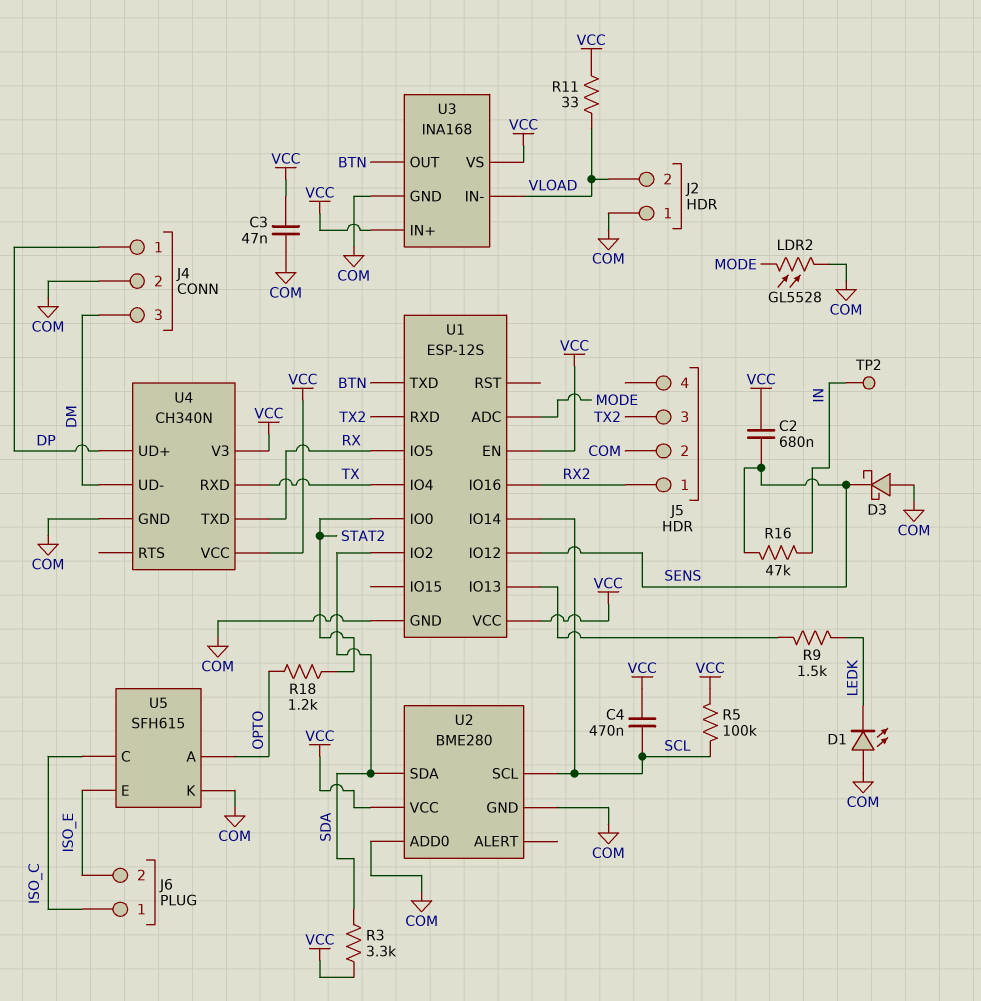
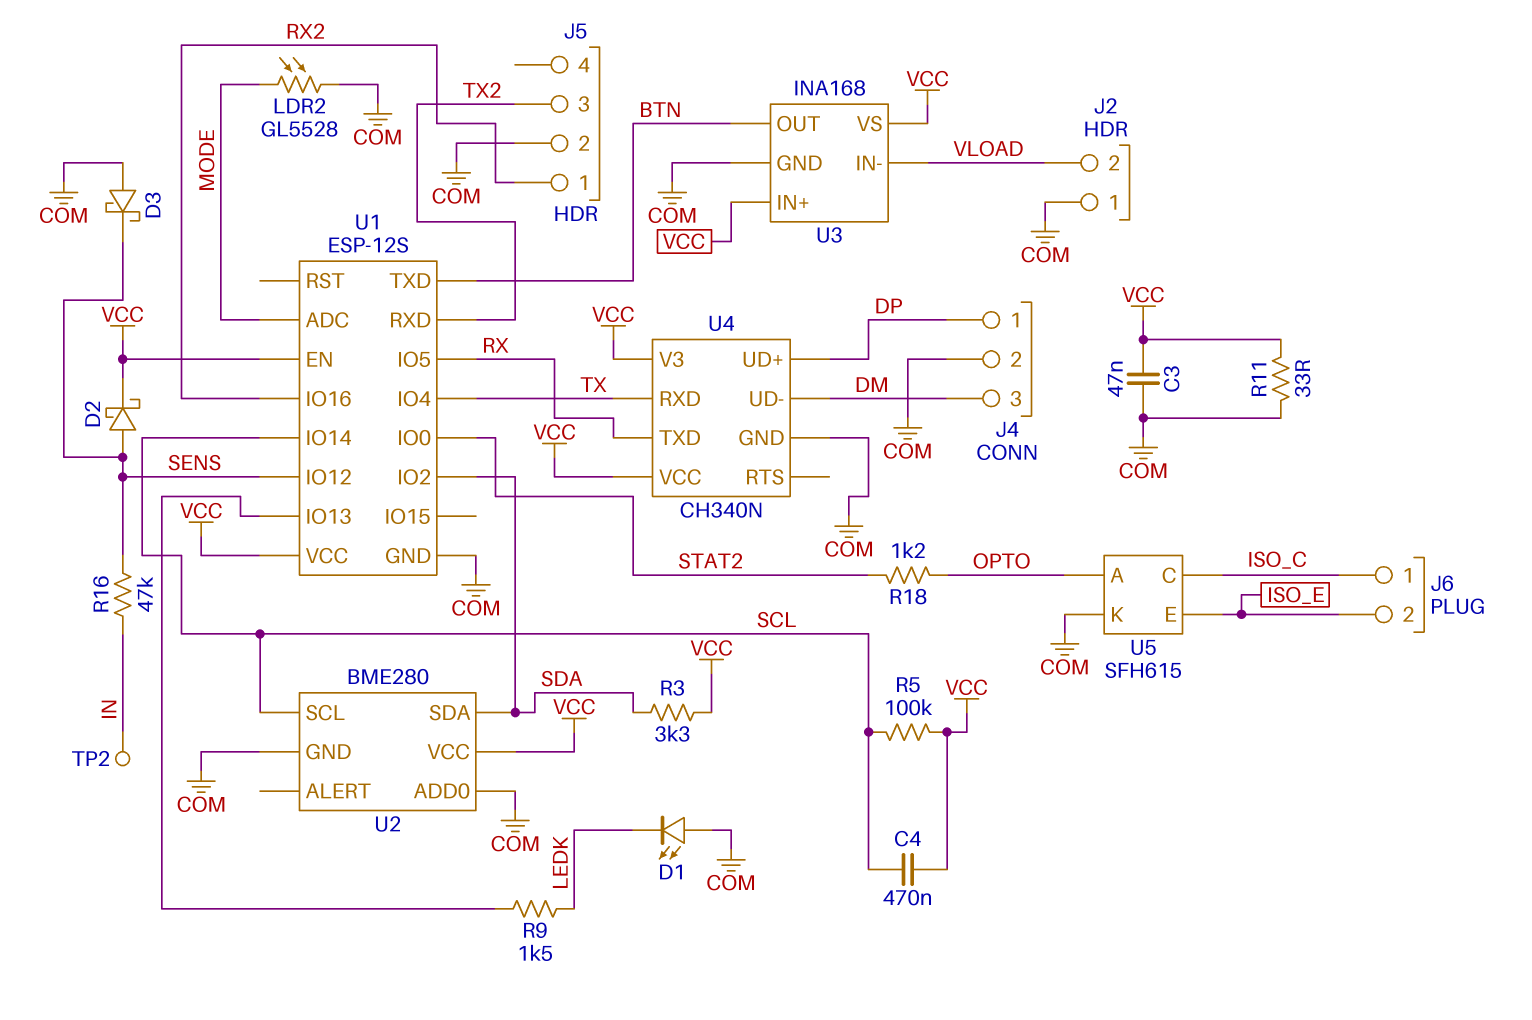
C2: 680nF (SENS, VCC) -> none
D2: none -> schottky (A SENS, K VCC)
R11: 33 (VCC, VLOAD) -> 33 (COM, VCC)

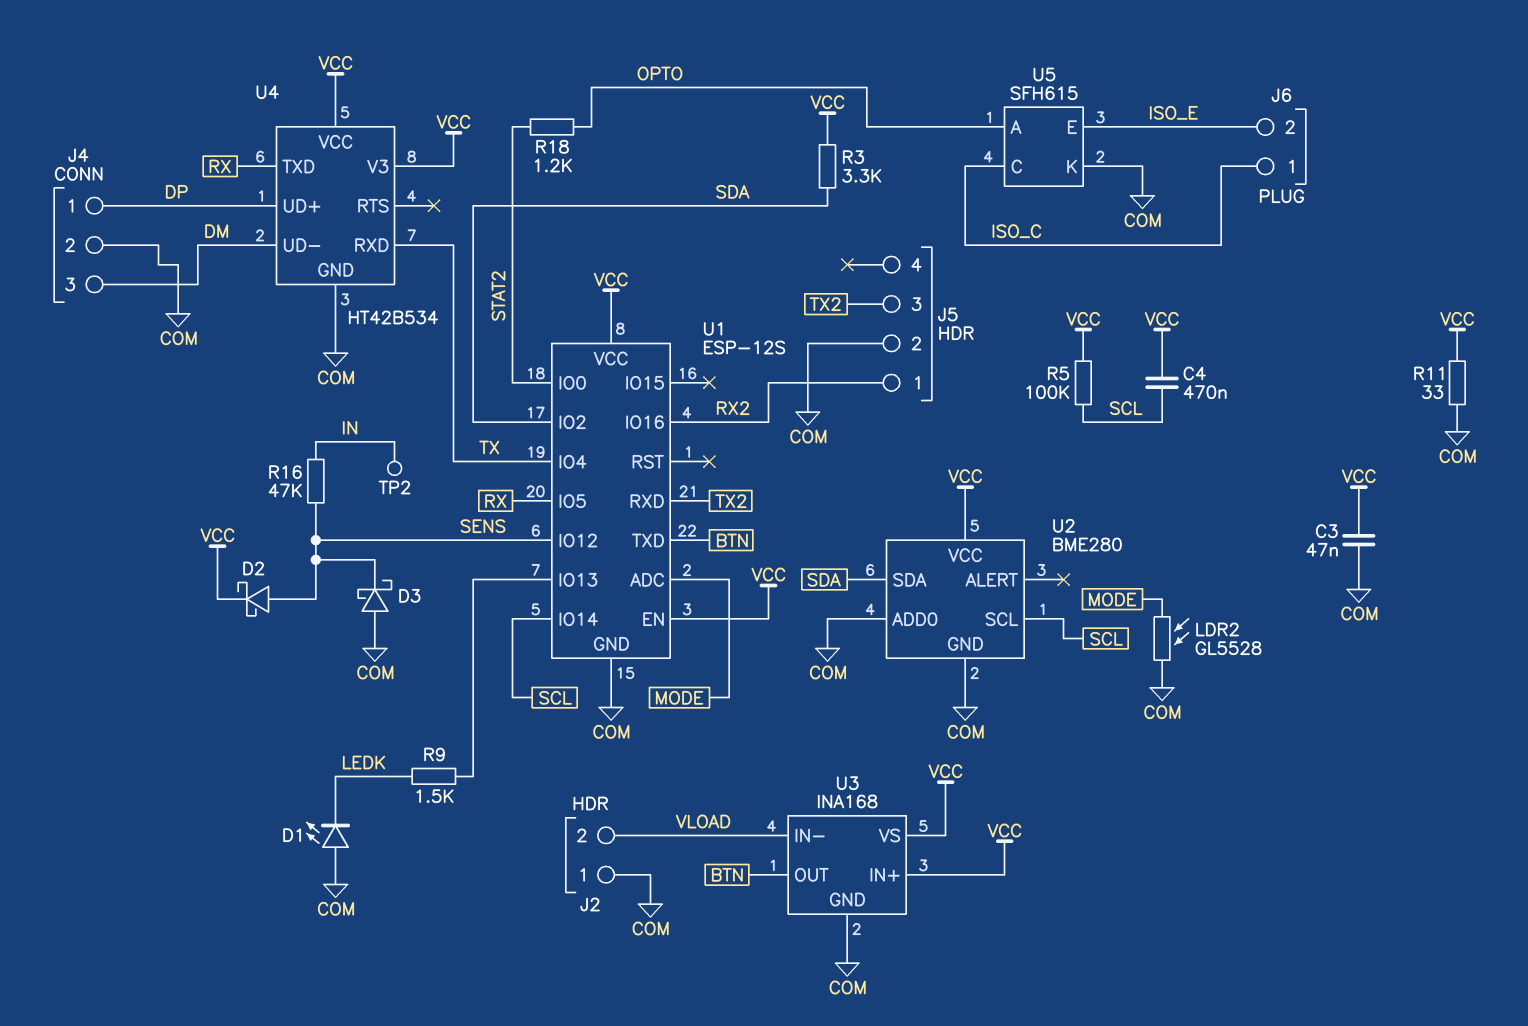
U4: CH340N -> HT42B534

